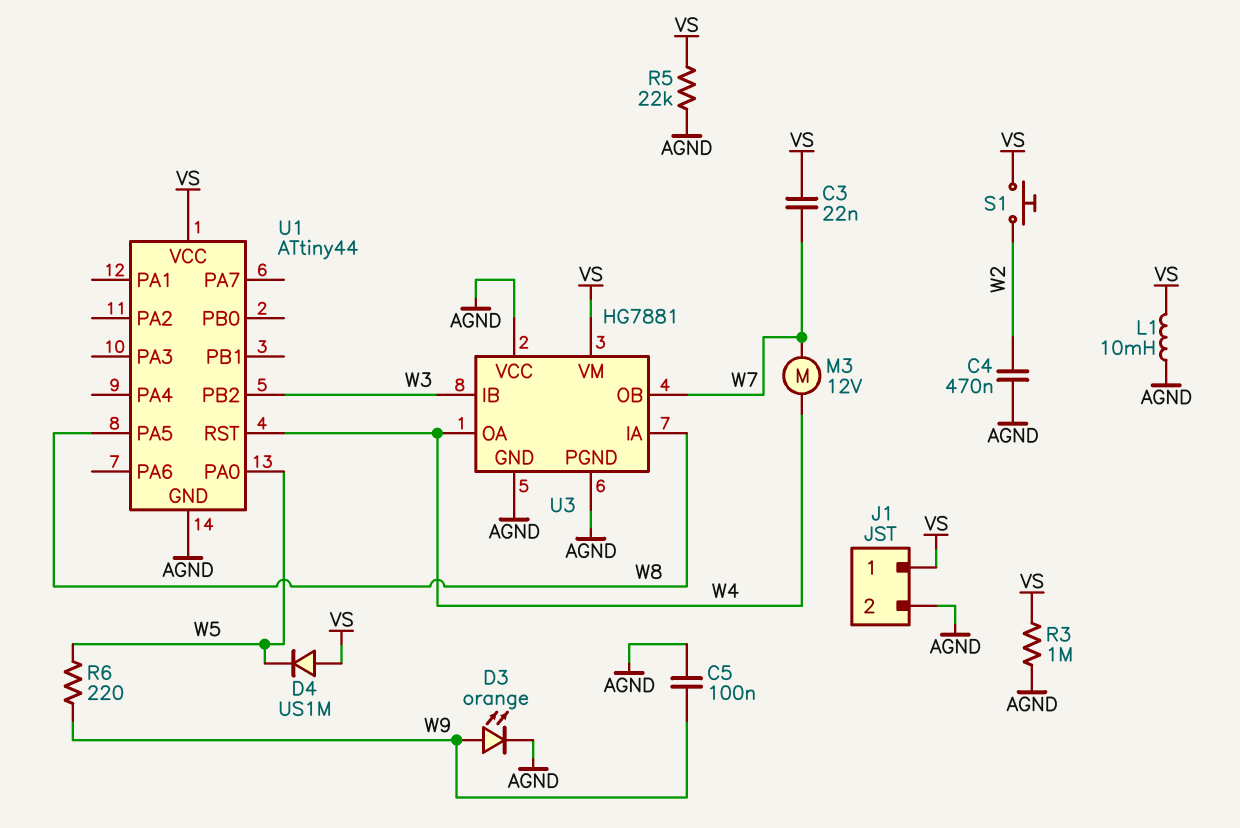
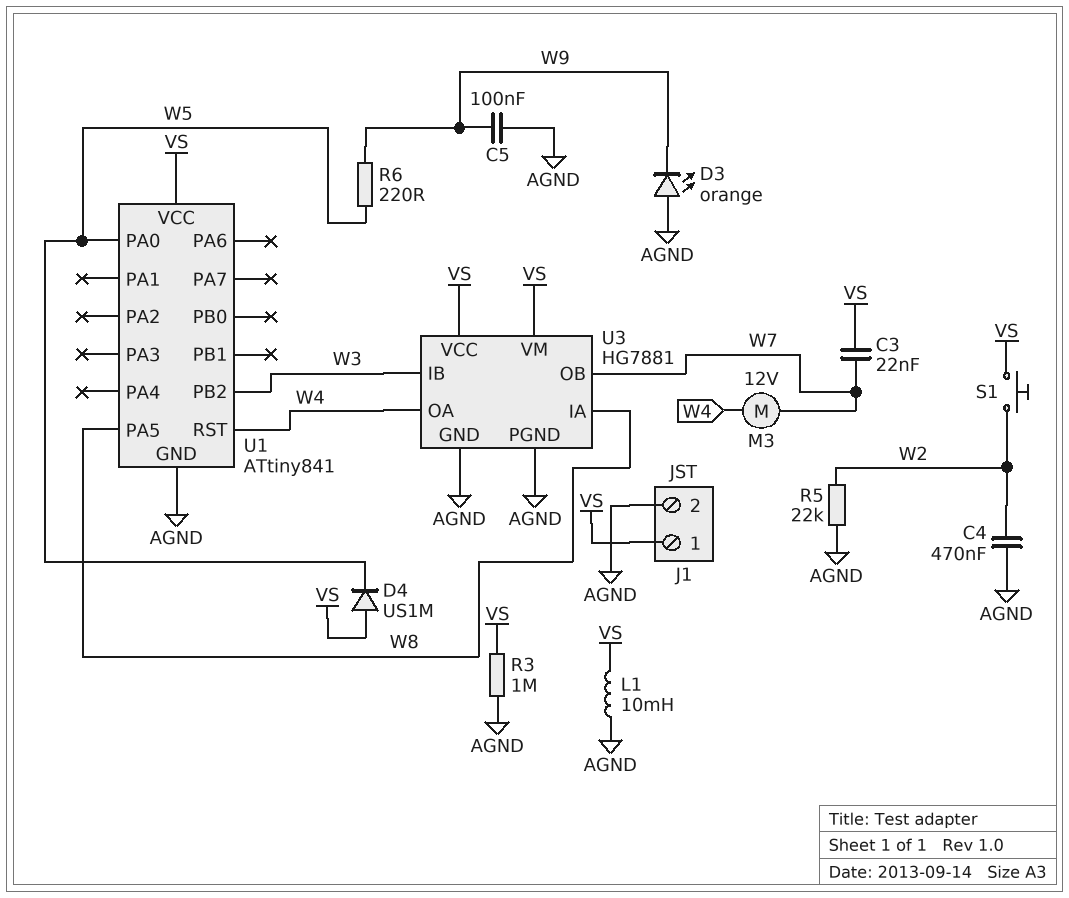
D3: LED orange (A W9, K AGND) -> LED orange (A AGND, K W9)
R5: 22k (AGND, VS) -> 22k (AGND, W2)
U1: ATtiny44 -> ATtiny841
U3 pin VCC: AGND -> VS

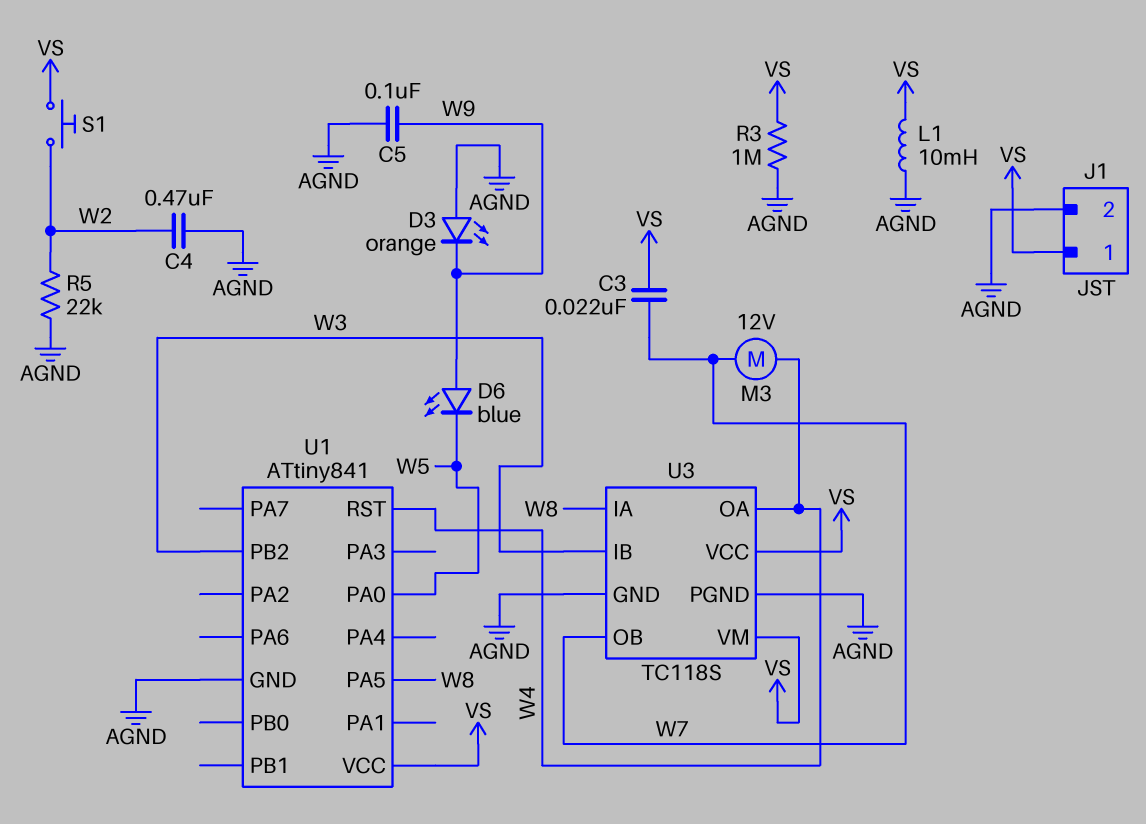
D4: diode US1M (A VS, K W5) -> none
D6: none -> LED blue (A W9, K W5)
R6: 220 (W5, W9) -> none
U3: HG7881 -> TC118S

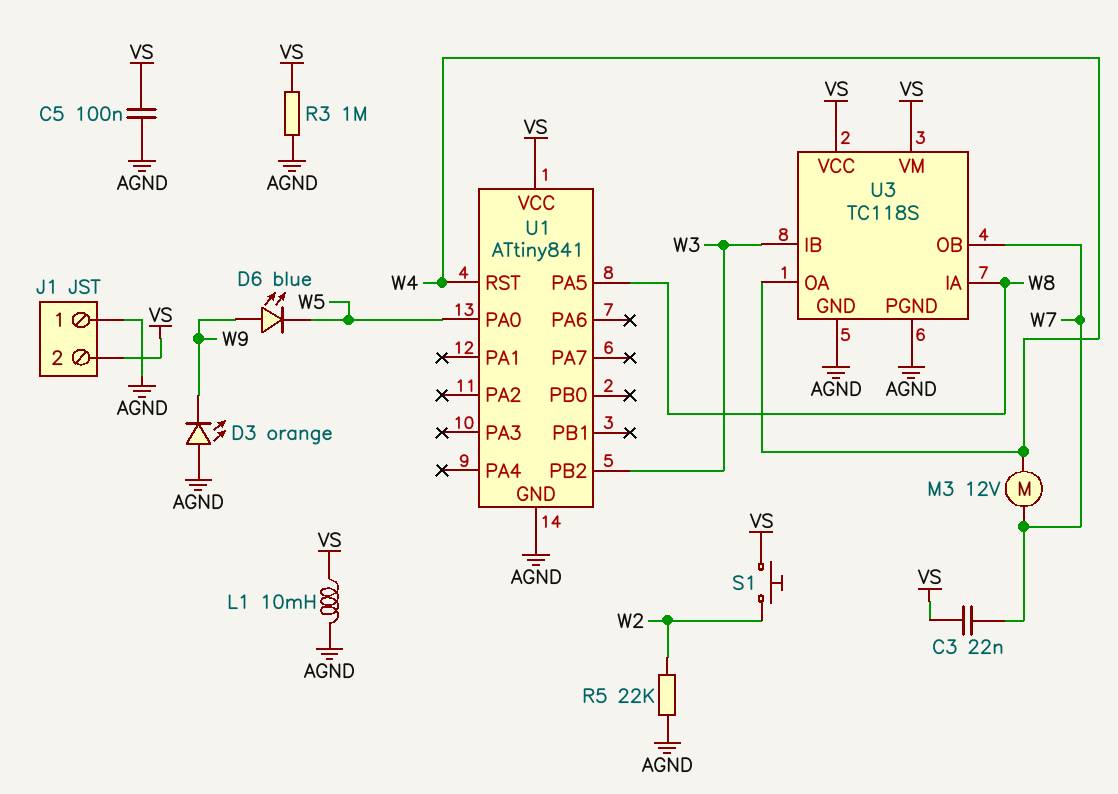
C4: 470nF (AGND, W2) -> none
C5: 100nF (AGND, W9) -> 100nF (AGND, VS)
J1 pin 1: VS -> AGND
J1 pin 2: AGND -> VS

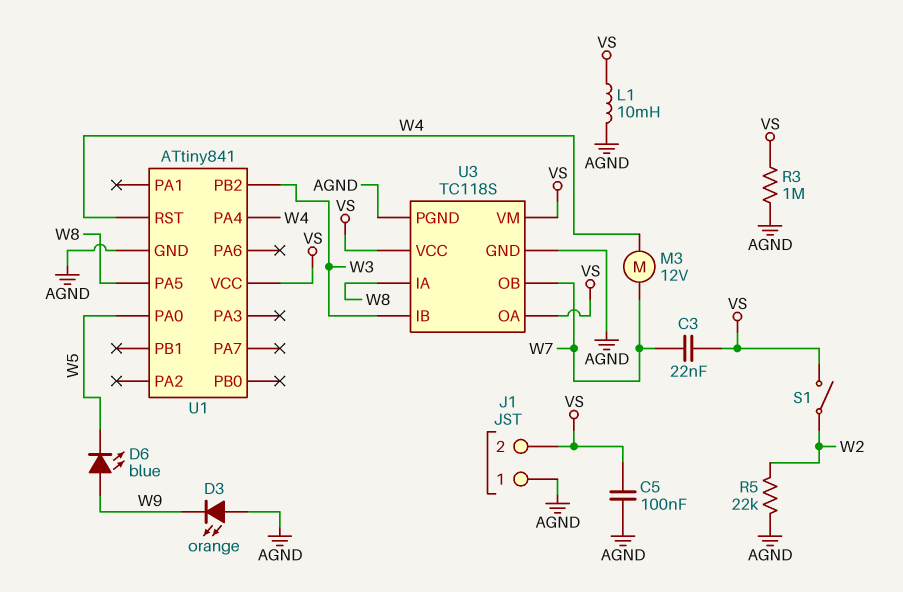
S1: button (VS, W2) -> switch (VS, W2)
U1 pin PA4: none -> W4
U3 pin OA: W4 -> VS

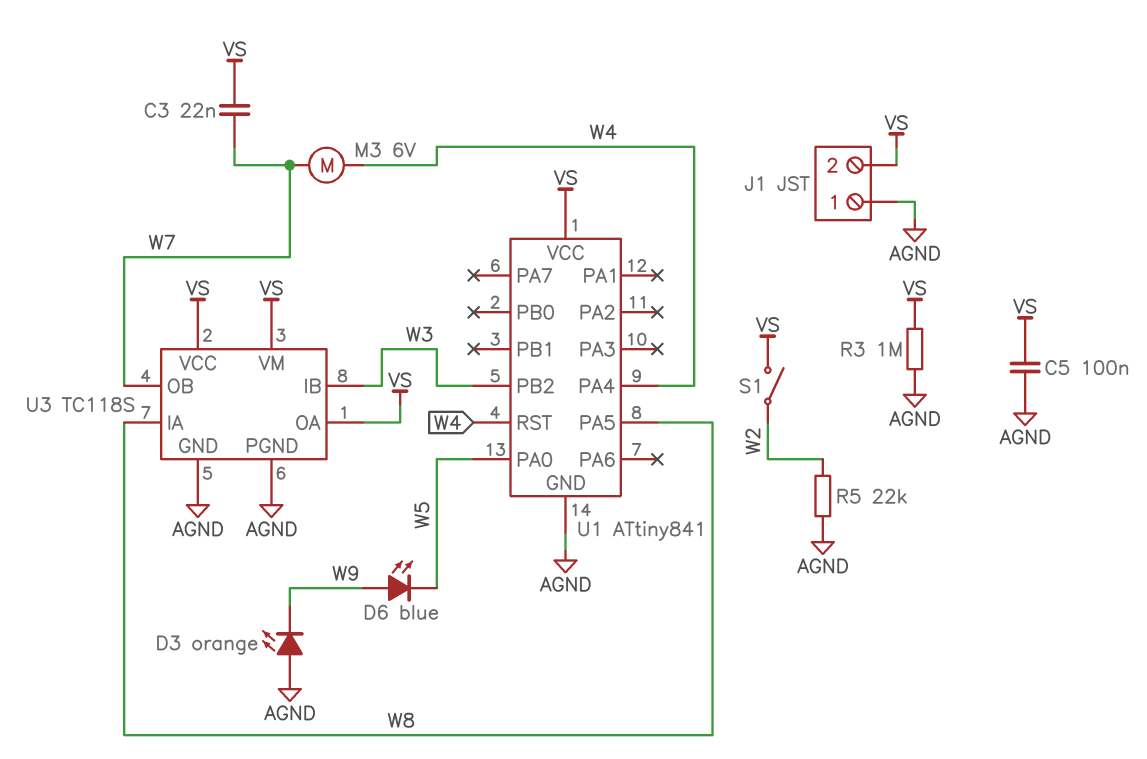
L1: 10mH (AGND, VS) -> none
M3: motor 12V (W4, W7) -> motor 6V (W4, W7)

